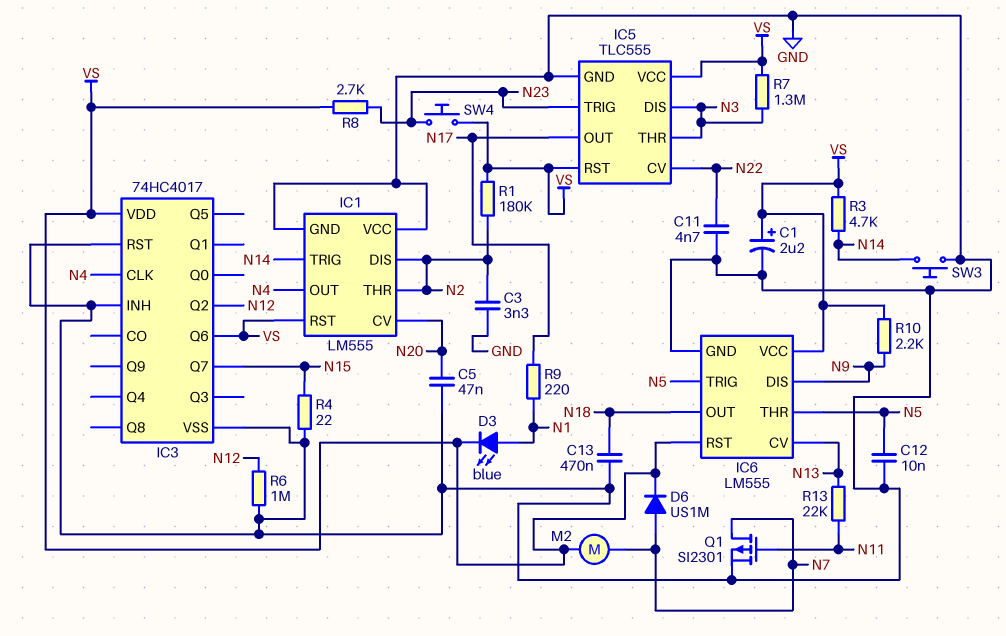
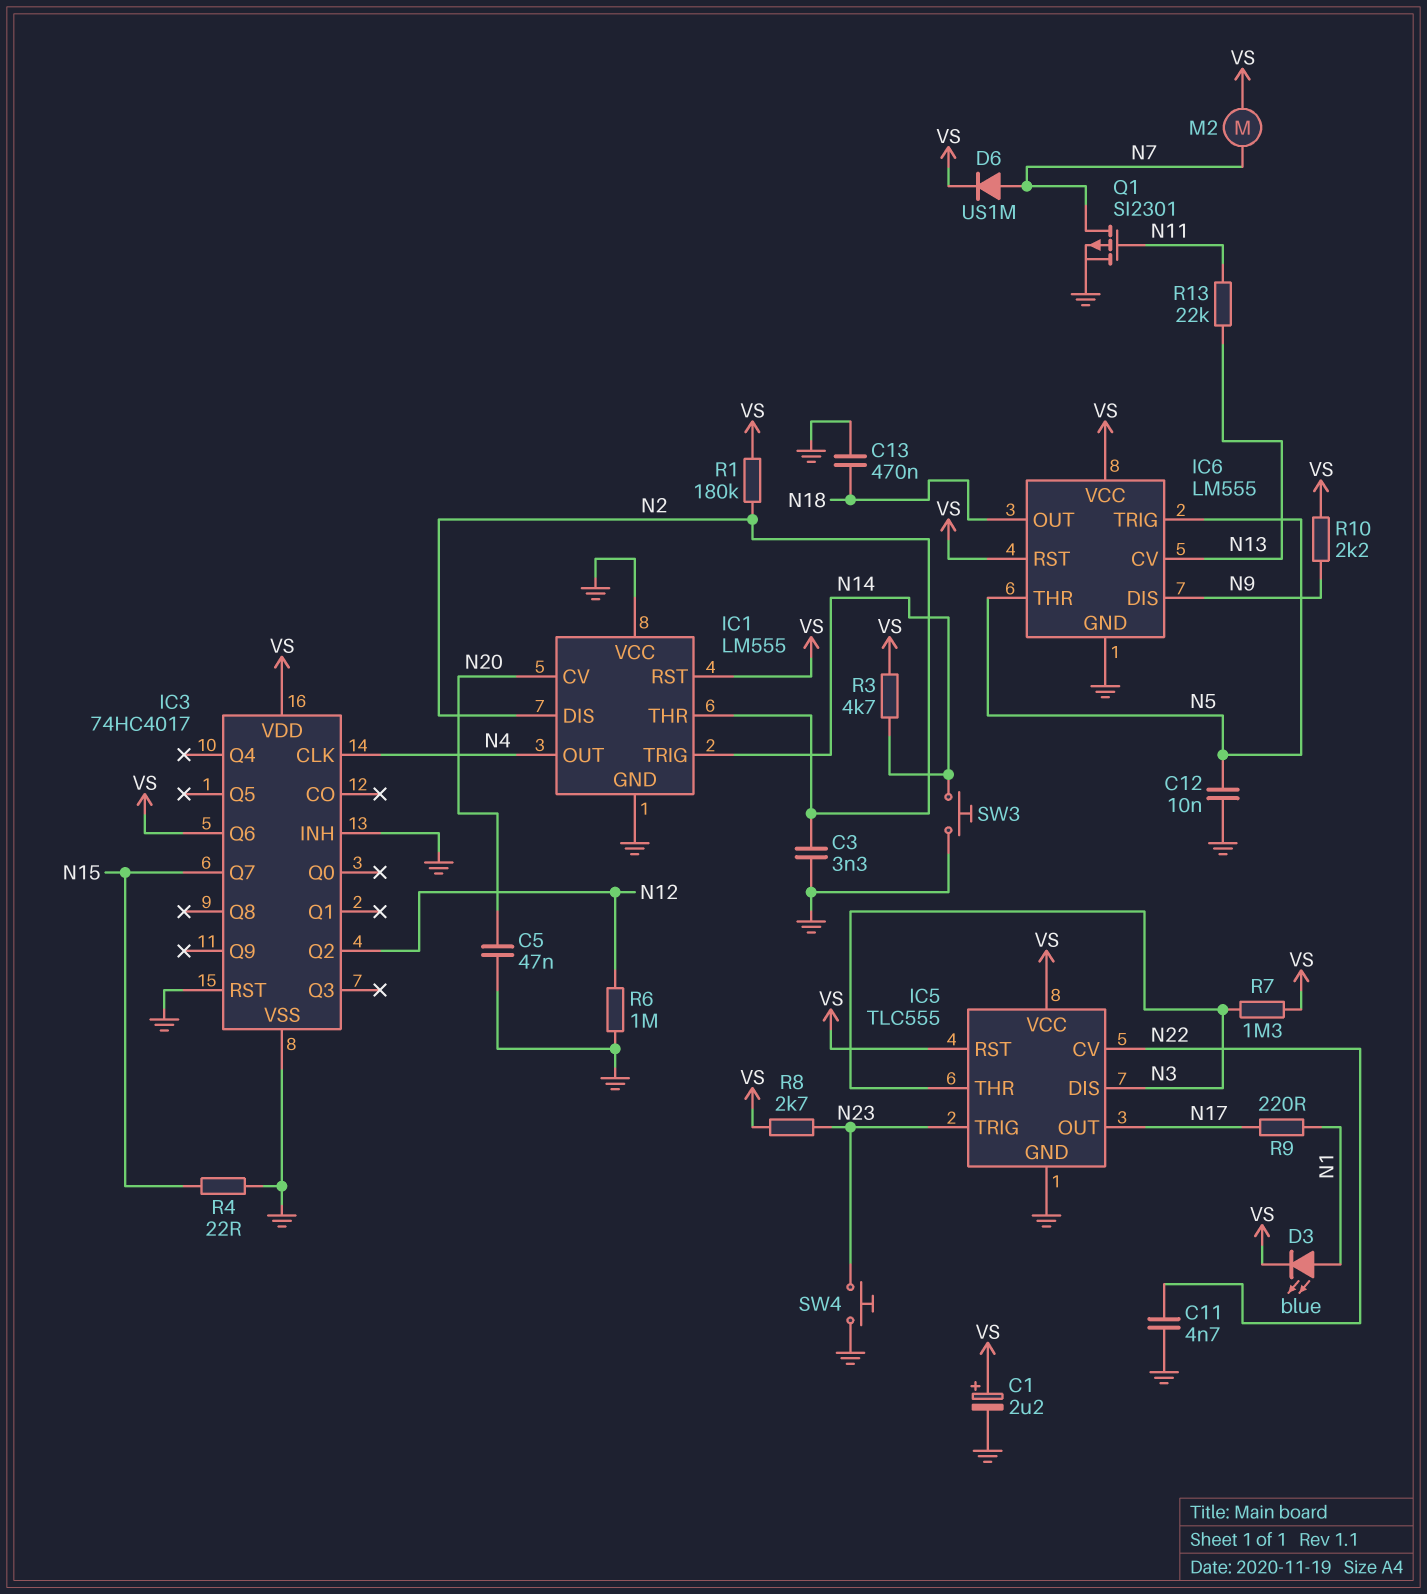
SW4: button (N23, VS) -> button (GND, N23)

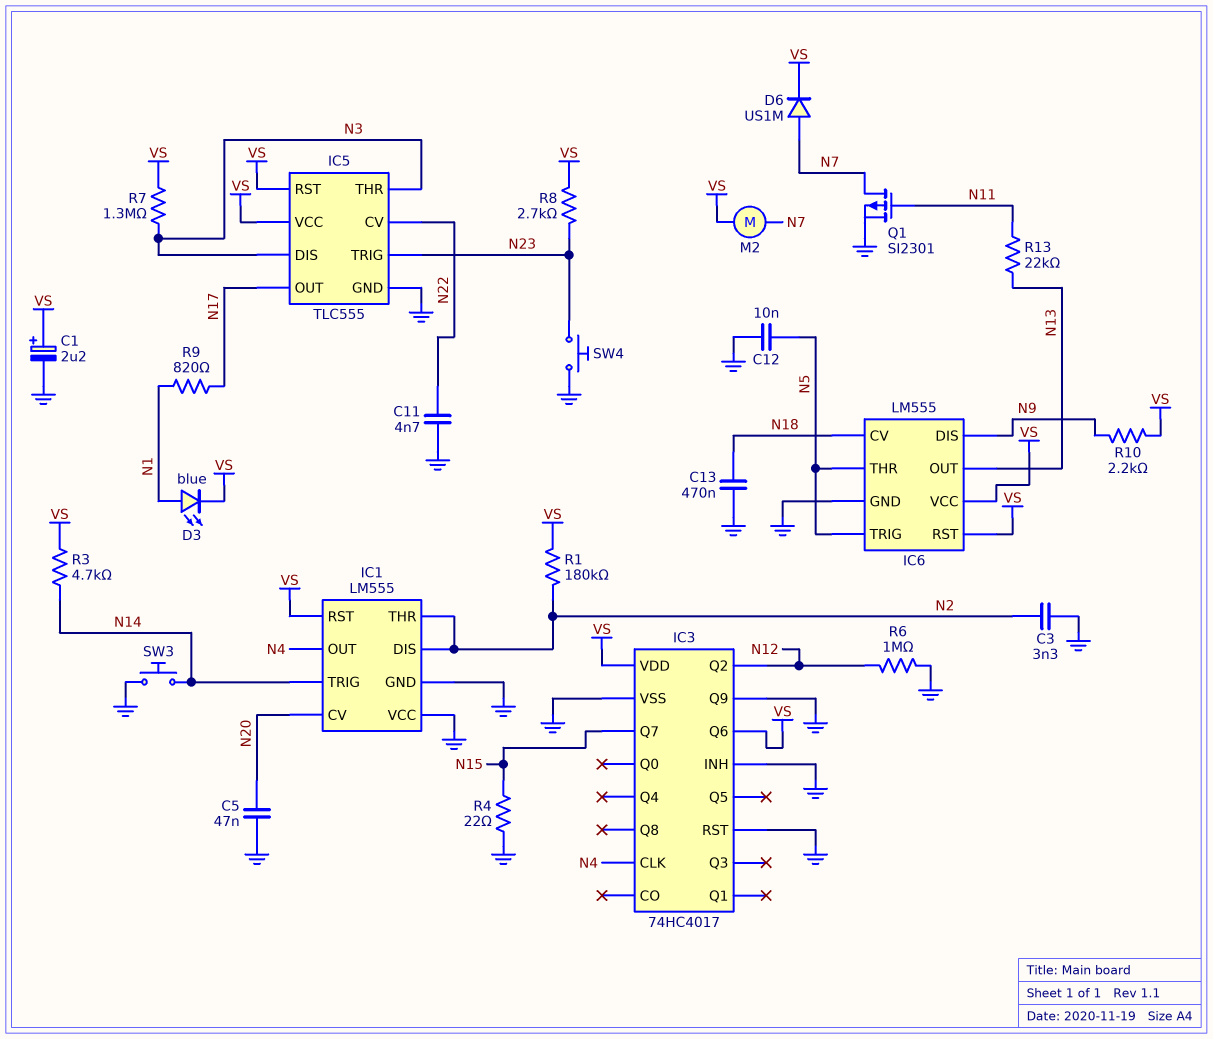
IC3 pin Q9: none -> GND
IC6 pin CV: N13 -> N18
IC6 pin OUT: N18 -> N13
R9: 220 (N1, N17) -> 820 (N1, N17)

